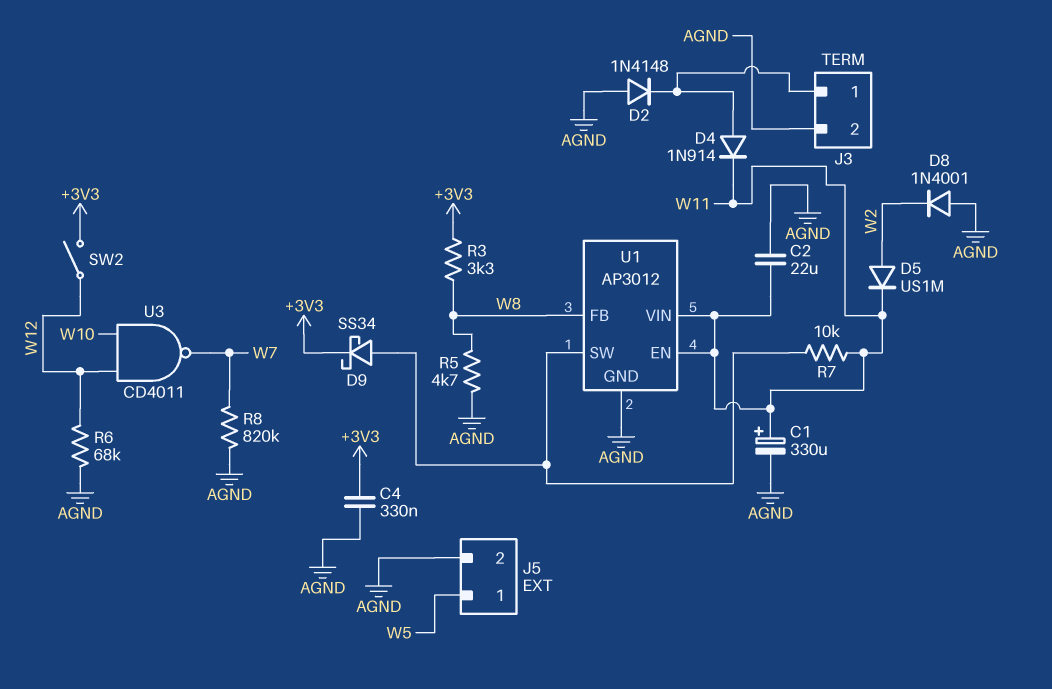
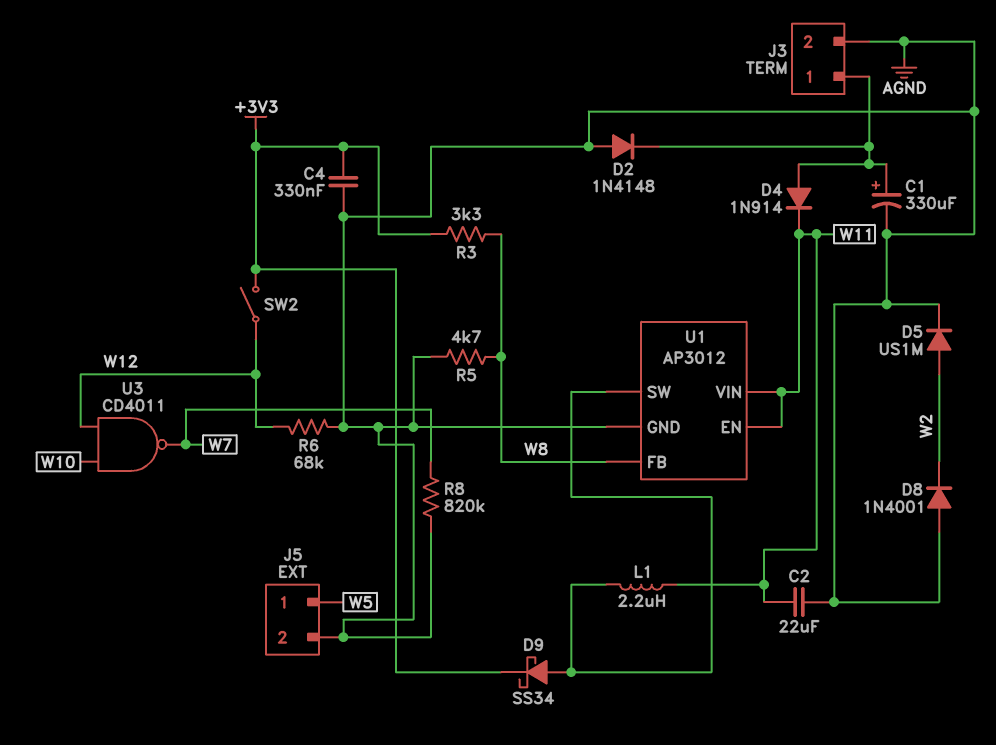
C1: 330uF (plus W11, minus AGND) -> 330uF (plus J3/1, minus AGND)
D5: diode US1M (A W2, K W11) -> diode US1M (A W2, K AGND)
L1: none -> 2.2uH (U1/SW, W11)
R7: 10k (U1/SW, W11) -> none

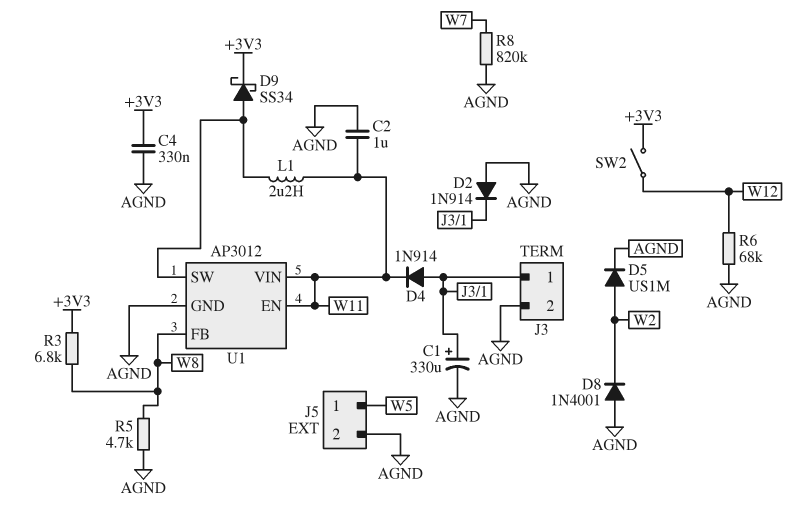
C2: 22uF (AGND, W11) -> 1uF (AGND, W11)
D2: diode 1N4148 (A AGND, K J3/1) -> diode 1N914 (A AGND, K J3/1)
R3: 3.3k (+3V3, W8) -> 6.8k (+3V3, W8)
U3: NAND CD4011 (in W10, in W12, out W7) -> none

